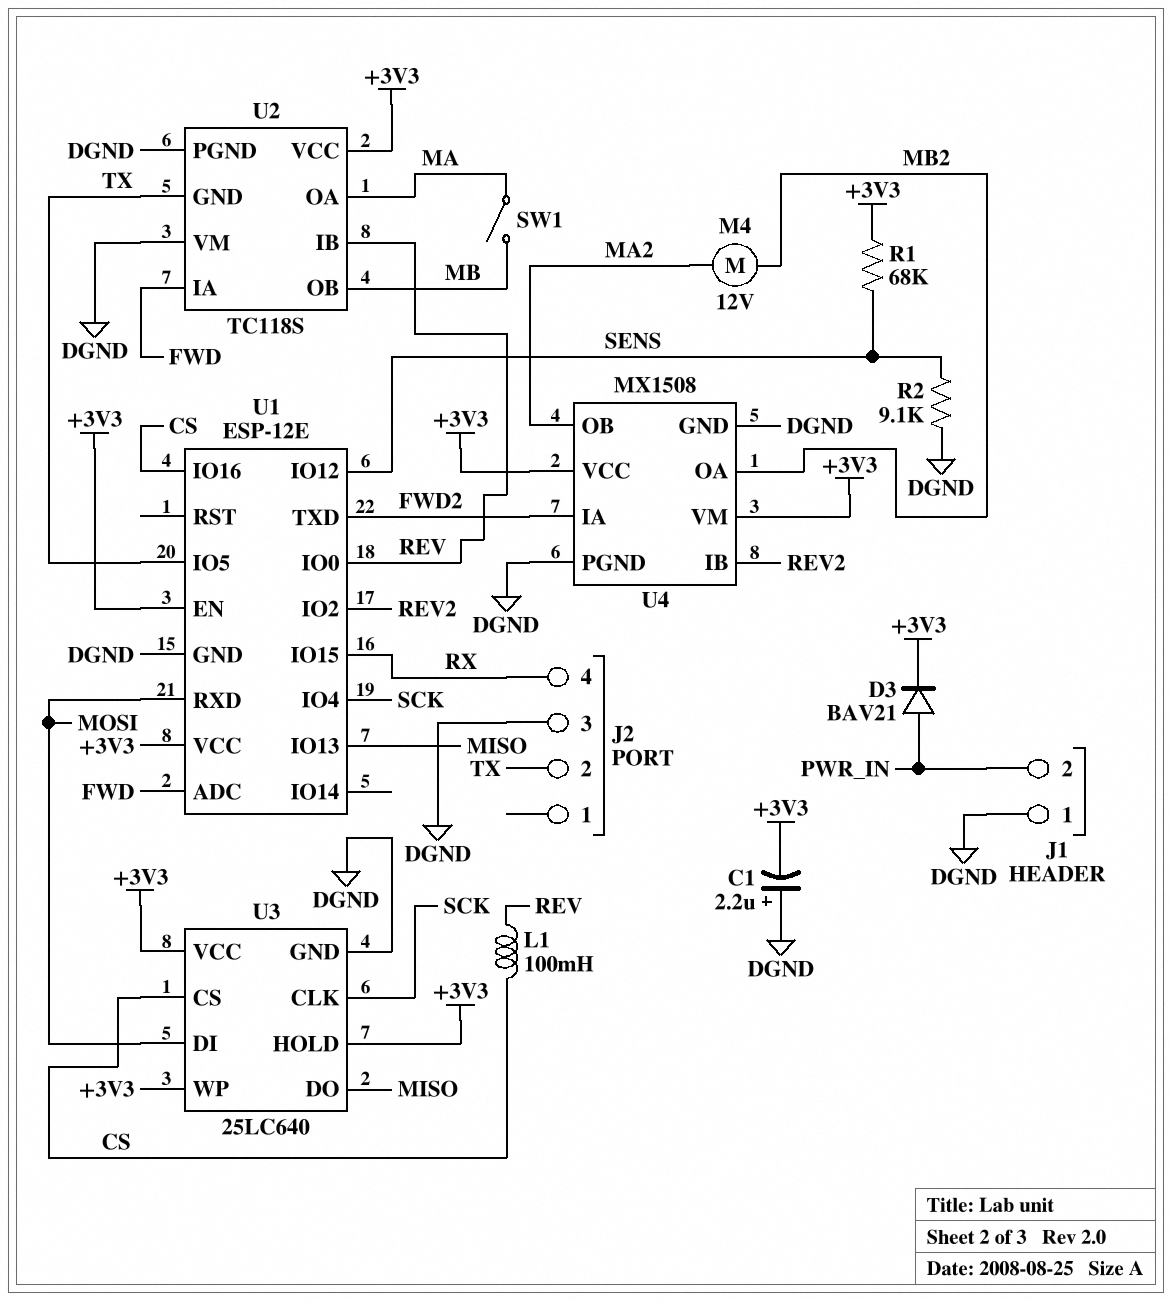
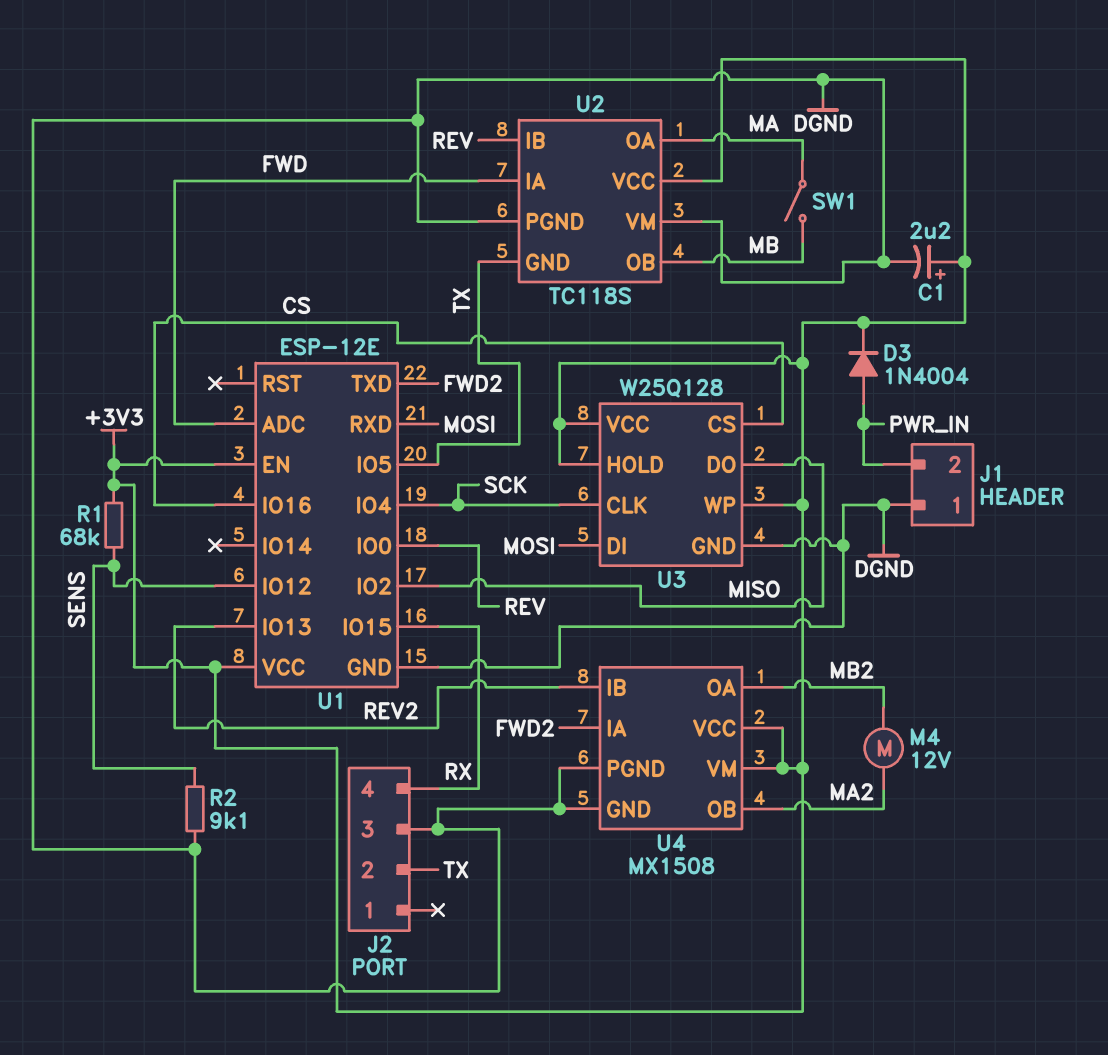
C1: 2.2uF (plus DGND, minus +3V3) -> 2.2uF (plus +3V3, minus DGND)
D3: diode BAV21 (A PWR_IN, K +3V3) -> diode 1N4004 (A PWR_IN, K +3V3)
L1: 100mH (CS, REV) -> none
U1 pin IO2: REV2 -> MISO
U1 pin IO13: MISO -> REV2
U3: 25LC640 -> W25Q128

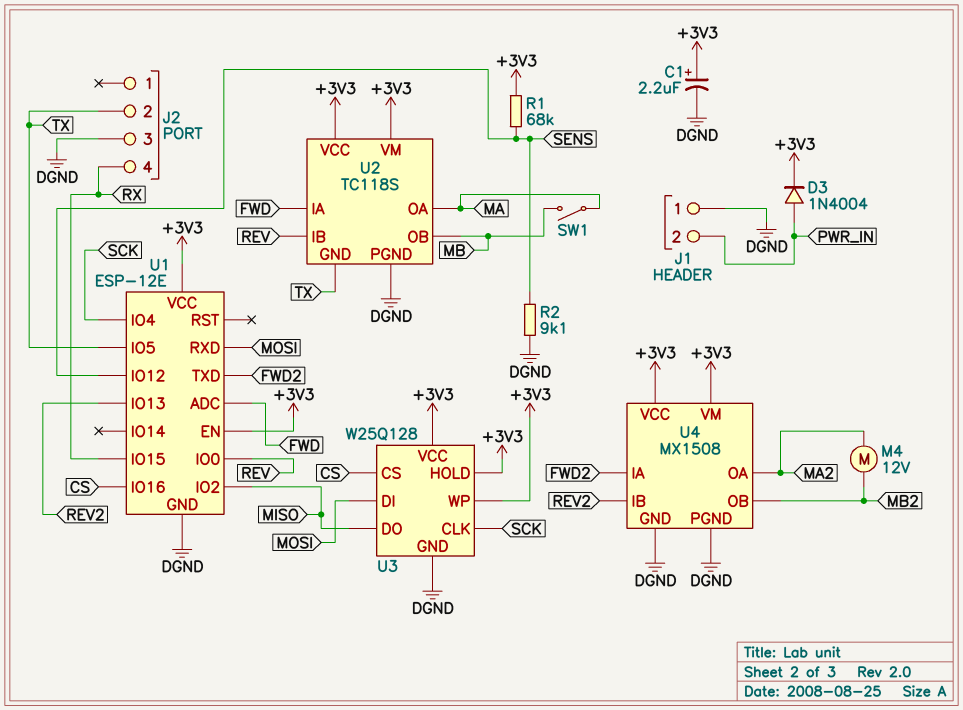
U2 pin VM: DGND -> +3V3
U4 pin OA: MB2 -> MA2
U4 pin OB: MA2 -> MB2

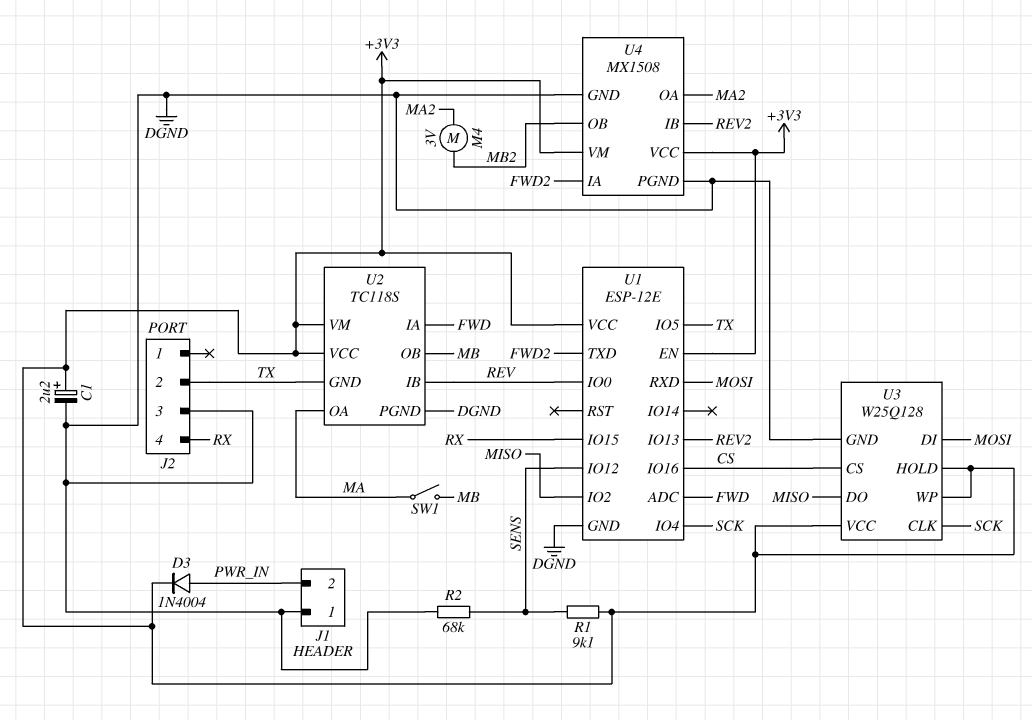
M4: motor 12V (MA2, MB2) -> motor 3V (MA2, MB2)
R1: 68k (+3V3, SENS) -> 9.1k (+3V3, SENS)
R2: 9.1k (DGND, SENS) -> 68k (DGND, SENS)

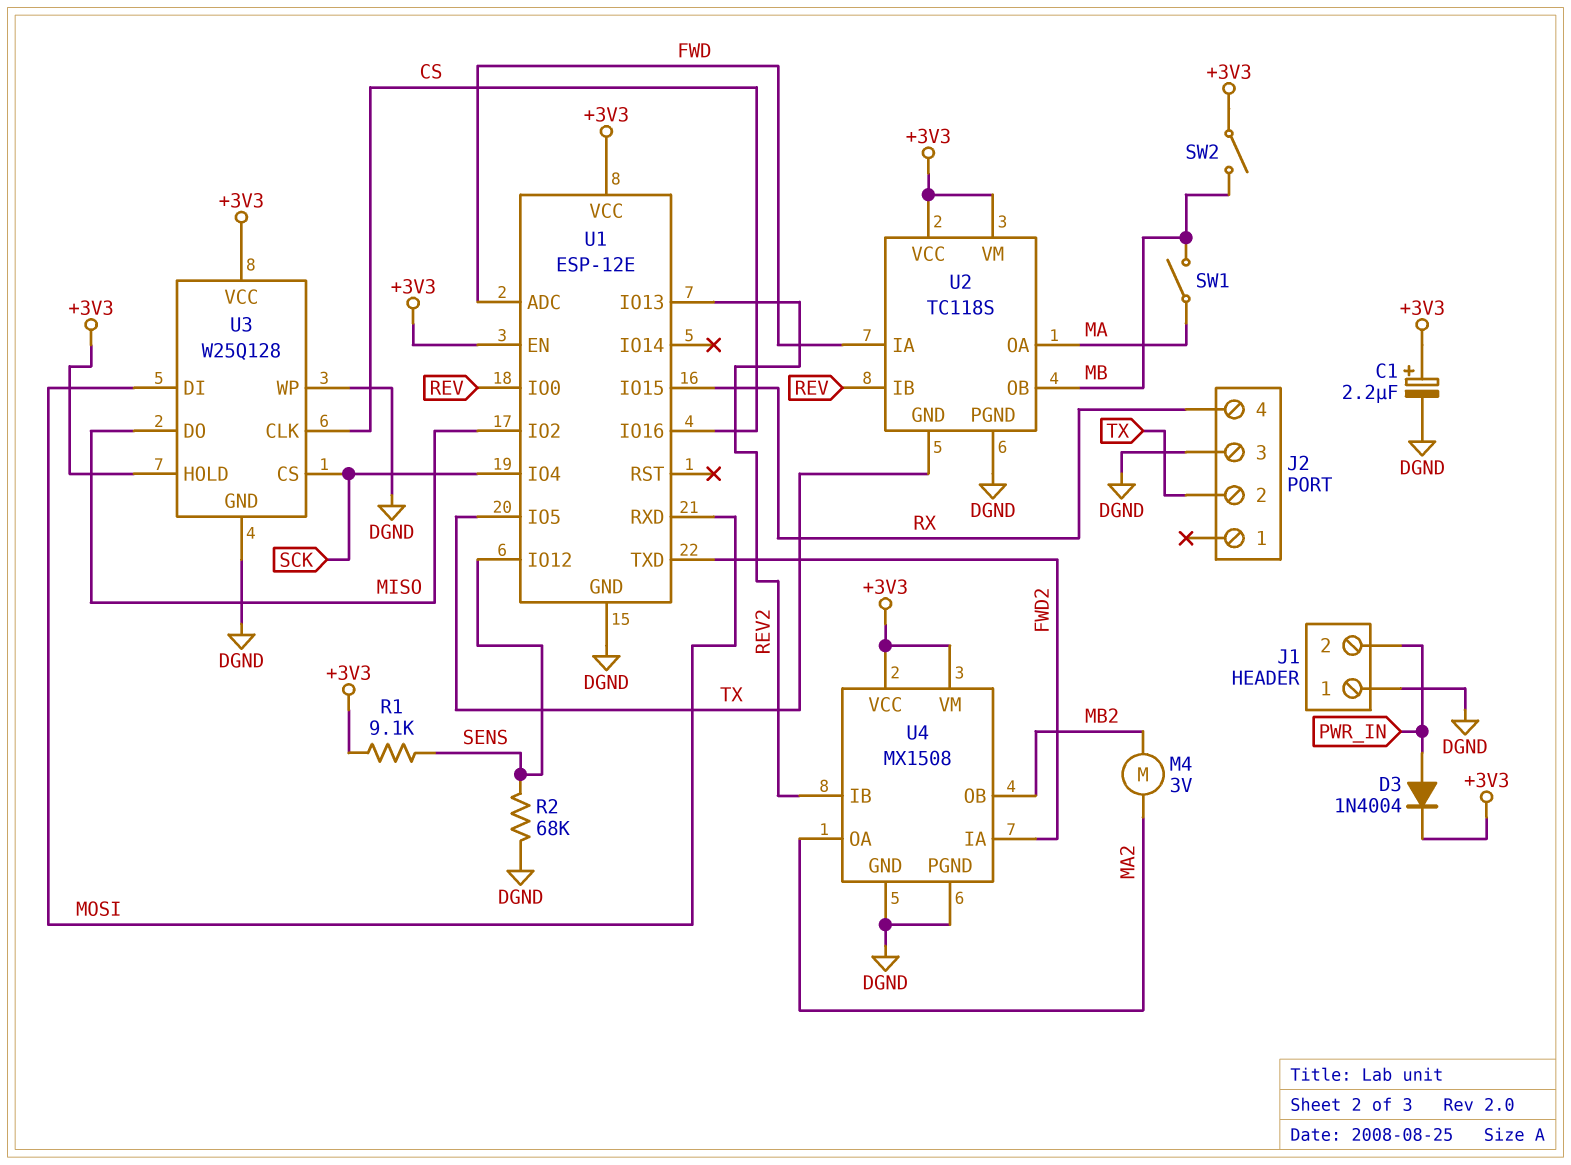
SW2: none -> switch (+3V3, MB)
U3 pin CLK: SCK -> CS
U3 pin CS: CS -> SCK
U3 pin WP: +3V3 -> DGND

